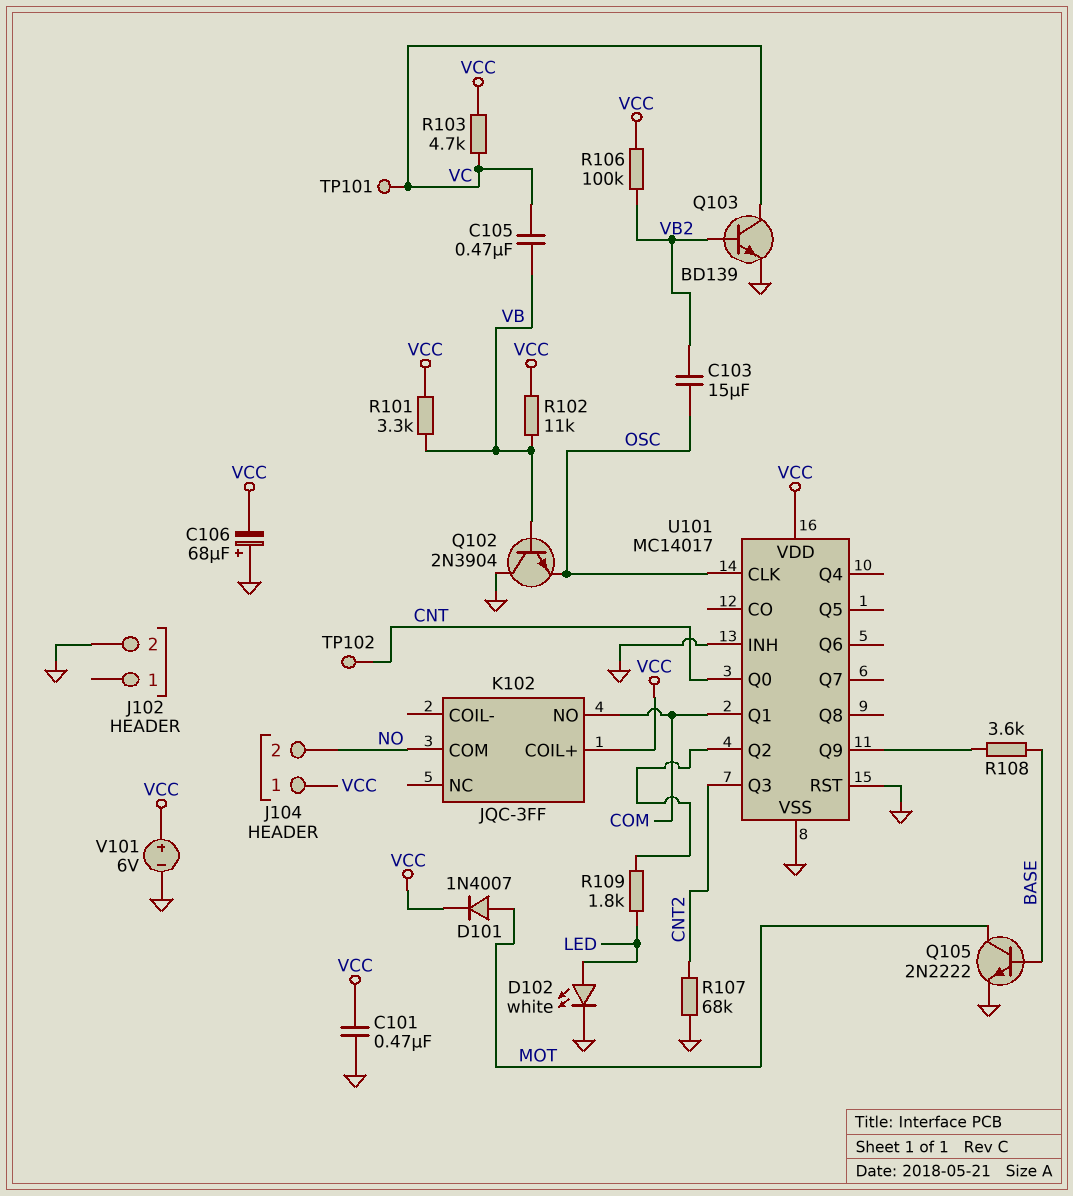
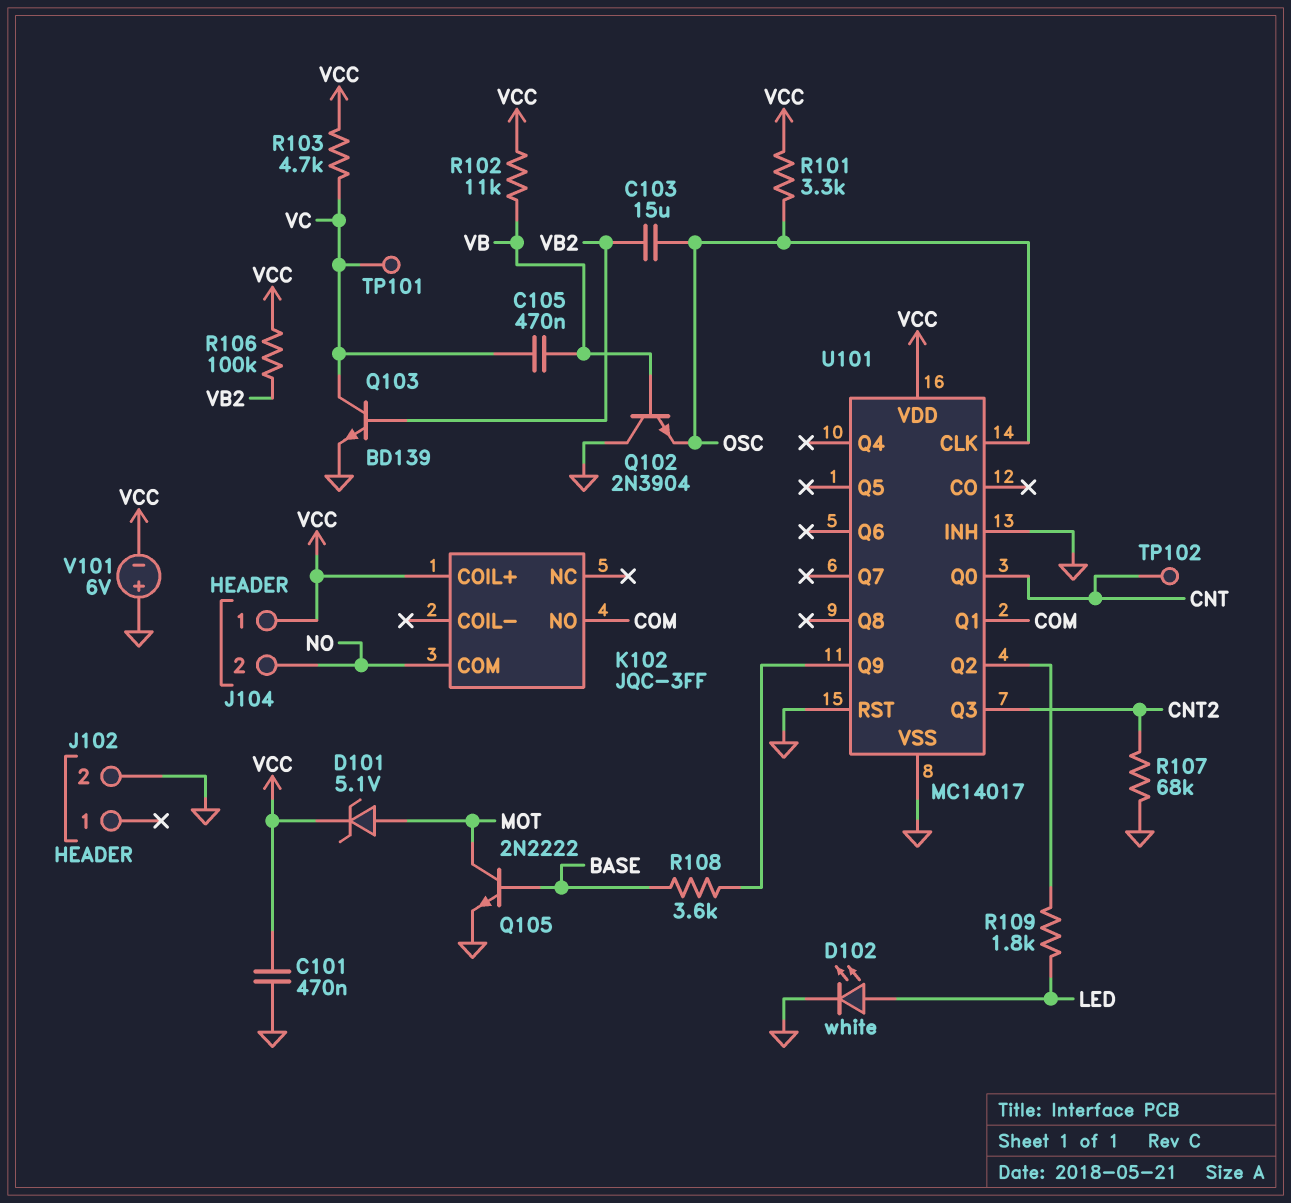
C106: 68uF (plus GND, minus VCC) -> none
D101: diode 1N4007 (A MOT, K VCC) -> zener 5.1V (A MOT, K VCC)
R101: 3.3k (VB, VCC) -> 3.3k (OSC, VCC)
V101: 6V (plus VCC, minus GND) -> 6V (plus GND, minus VCC)

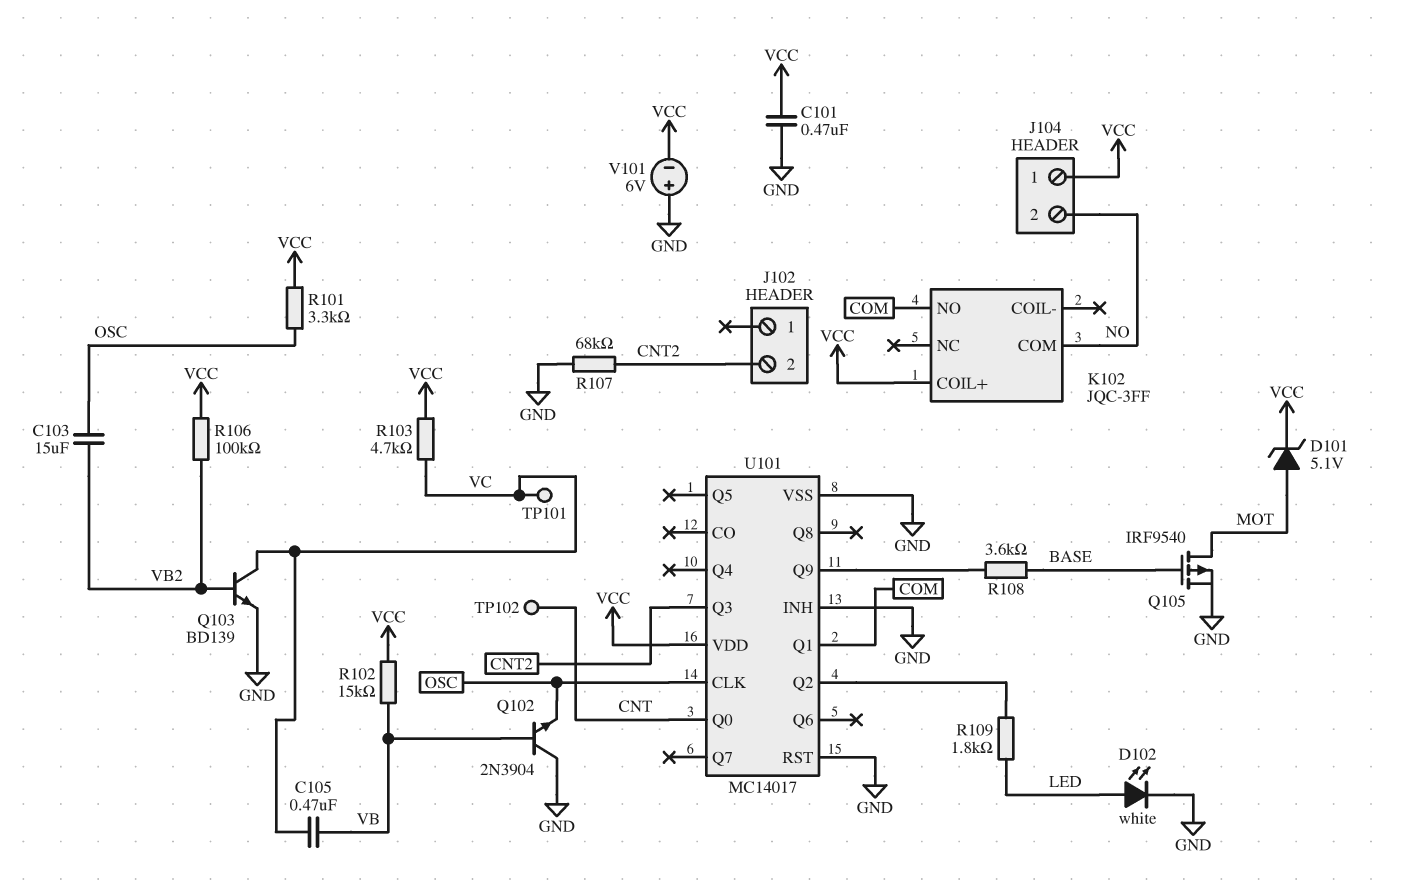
J102 pin 2: GND -> CNT2
Q105: NPN 2N2222 (B BASE, C MOT, E GND) -> PMOS IRF9540 (G BASE, D MOT, S GND)
R102: 11k (VB, VCC) -> 15k (VB, VCC)

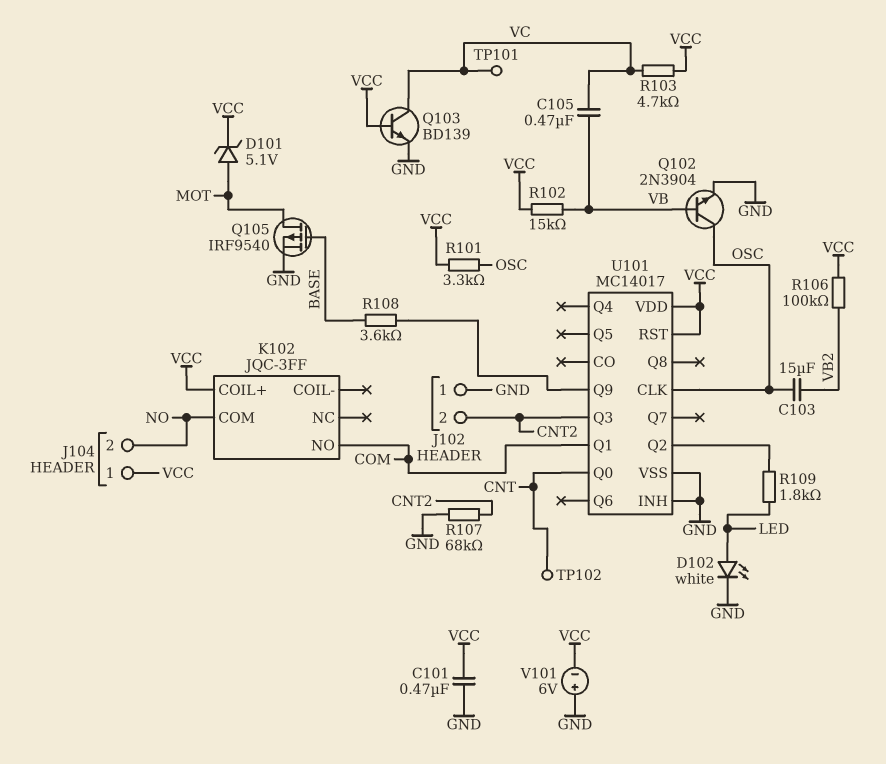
J102 pin 1: none -> GND
Q102: NPN 2N3904 (B VB, C GND, E OSC) -> NPN 2N3904 (B VB, C OSC, E GND)
Q103: NPN BD139 (B VB2, C VC, E GND) -> NPN BD139 (B VCC, C VC, E GND)
U101 pin RST: GND -> VCC

